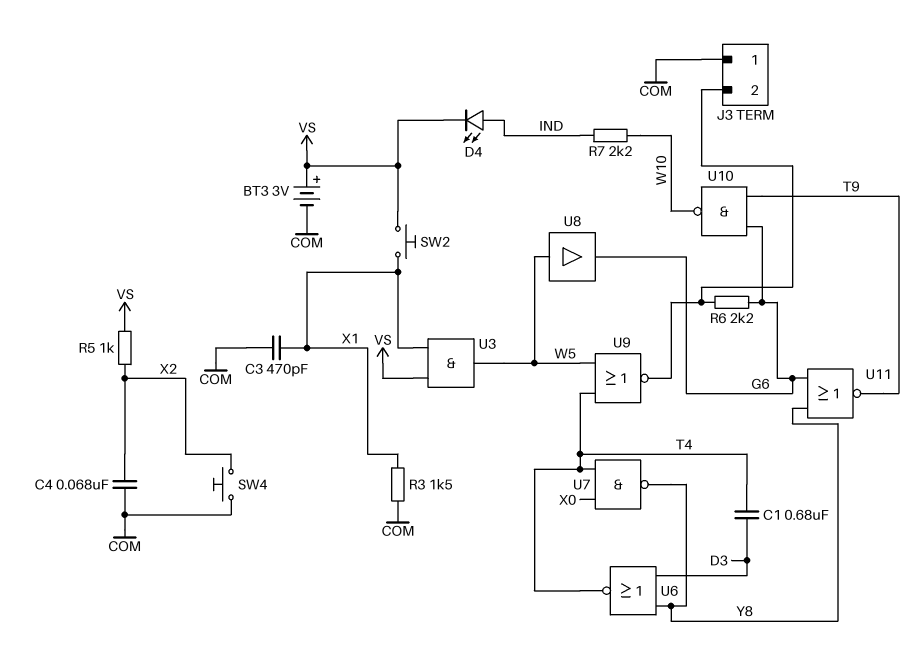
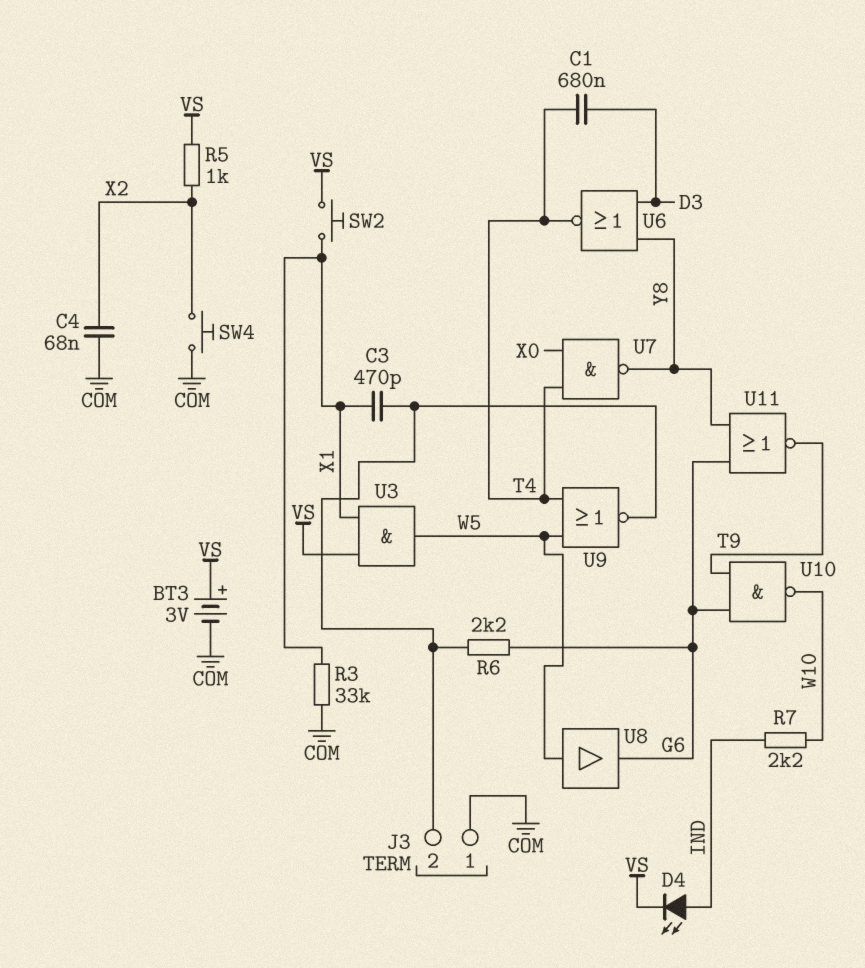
C3: 470pF (COM, X1) -> 470pF (J3/2, X1)
R3: 1.5k (COM, X1) -> 33k (COM, X1)

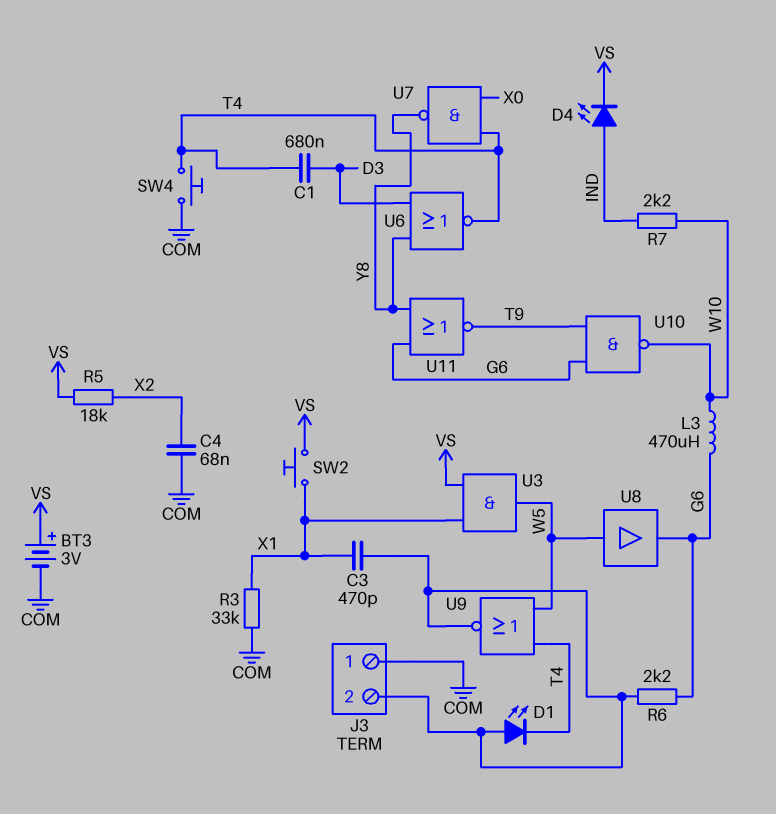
D1: none -> LED (A J3/2, K T4)
L3: none -> 470uH (G6, W10)
R5: 1k (VS, X2) -> 18k (VS, X2)
SW4: button (COM, X2) -> button (COM, T4)

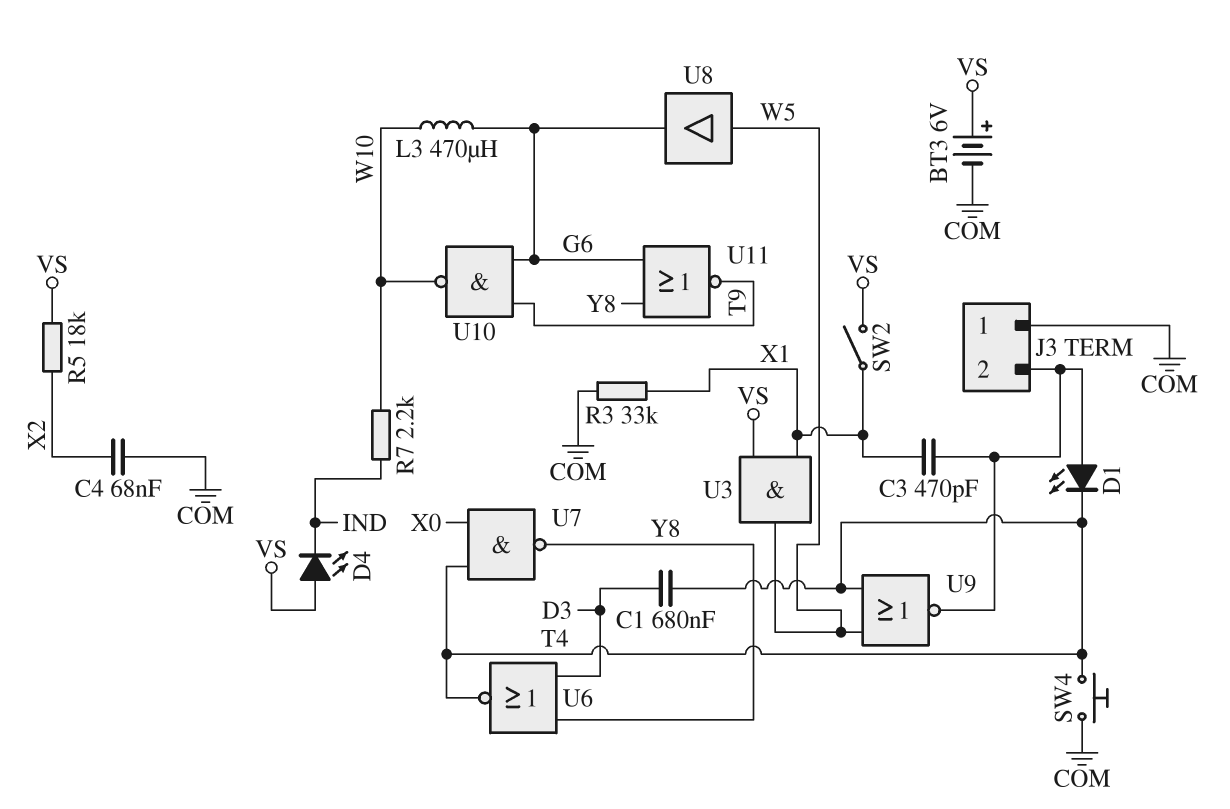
BT3: 3V (plus VS, minus COM) -> 6V (plus VS, minus COM)
D4: LED (A IND, K VS) -> LED (A VS, K IND)
R6: 2.2k (G6, J3/2) -> none
SW2: button (VS, X1) -> switch (VS, X1)

